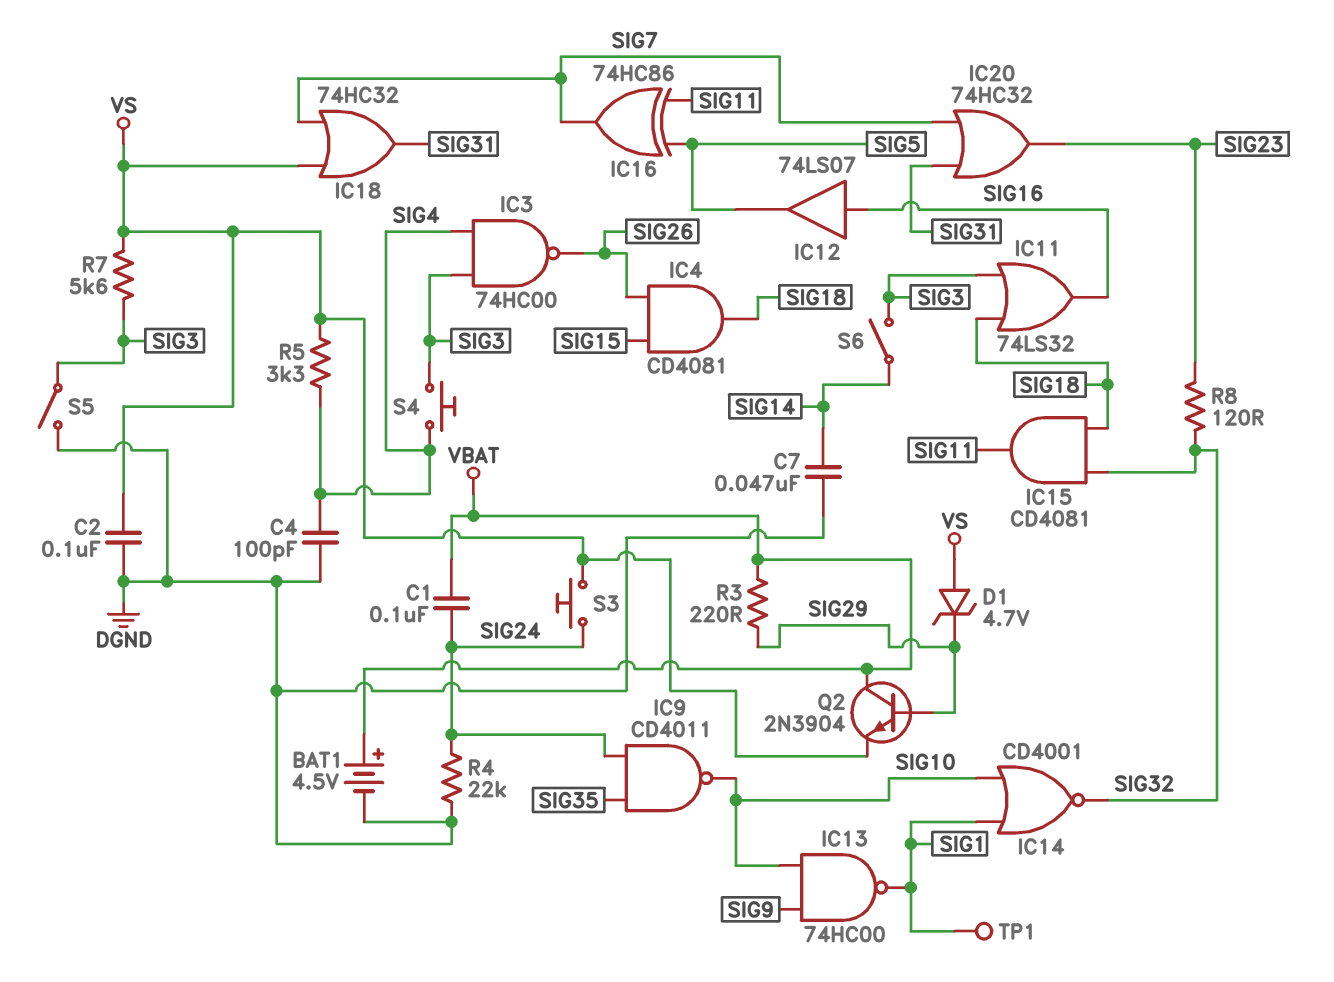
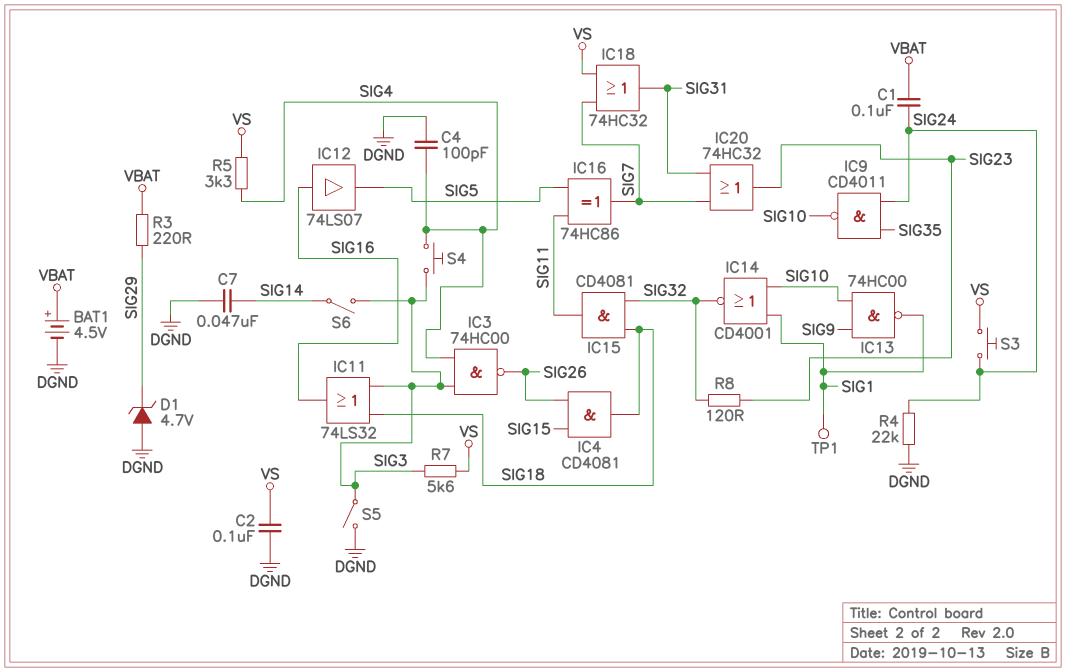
D1: zener 4.7V (A VS, K SIG29) -> zener 4.7V (A DGND, K SIG29)
Q2: NPN 2N3904 (B SIG29, C VBAT, E VS) -> none

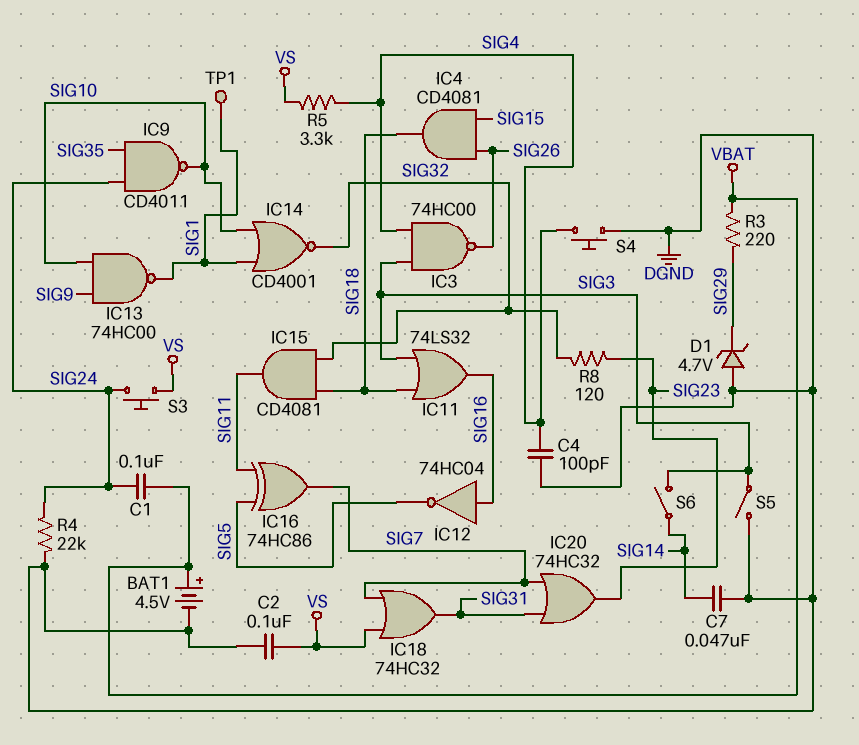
IC12: buffer 74LS07 (in SIG16, out SIG5) -> NOT 74HC04 (in SIG16, out SIG5)
R7: 5.6k (SIG3, VS) -> none
S4: button (SIG3, SIG4) -> button (DGND, SIG4)

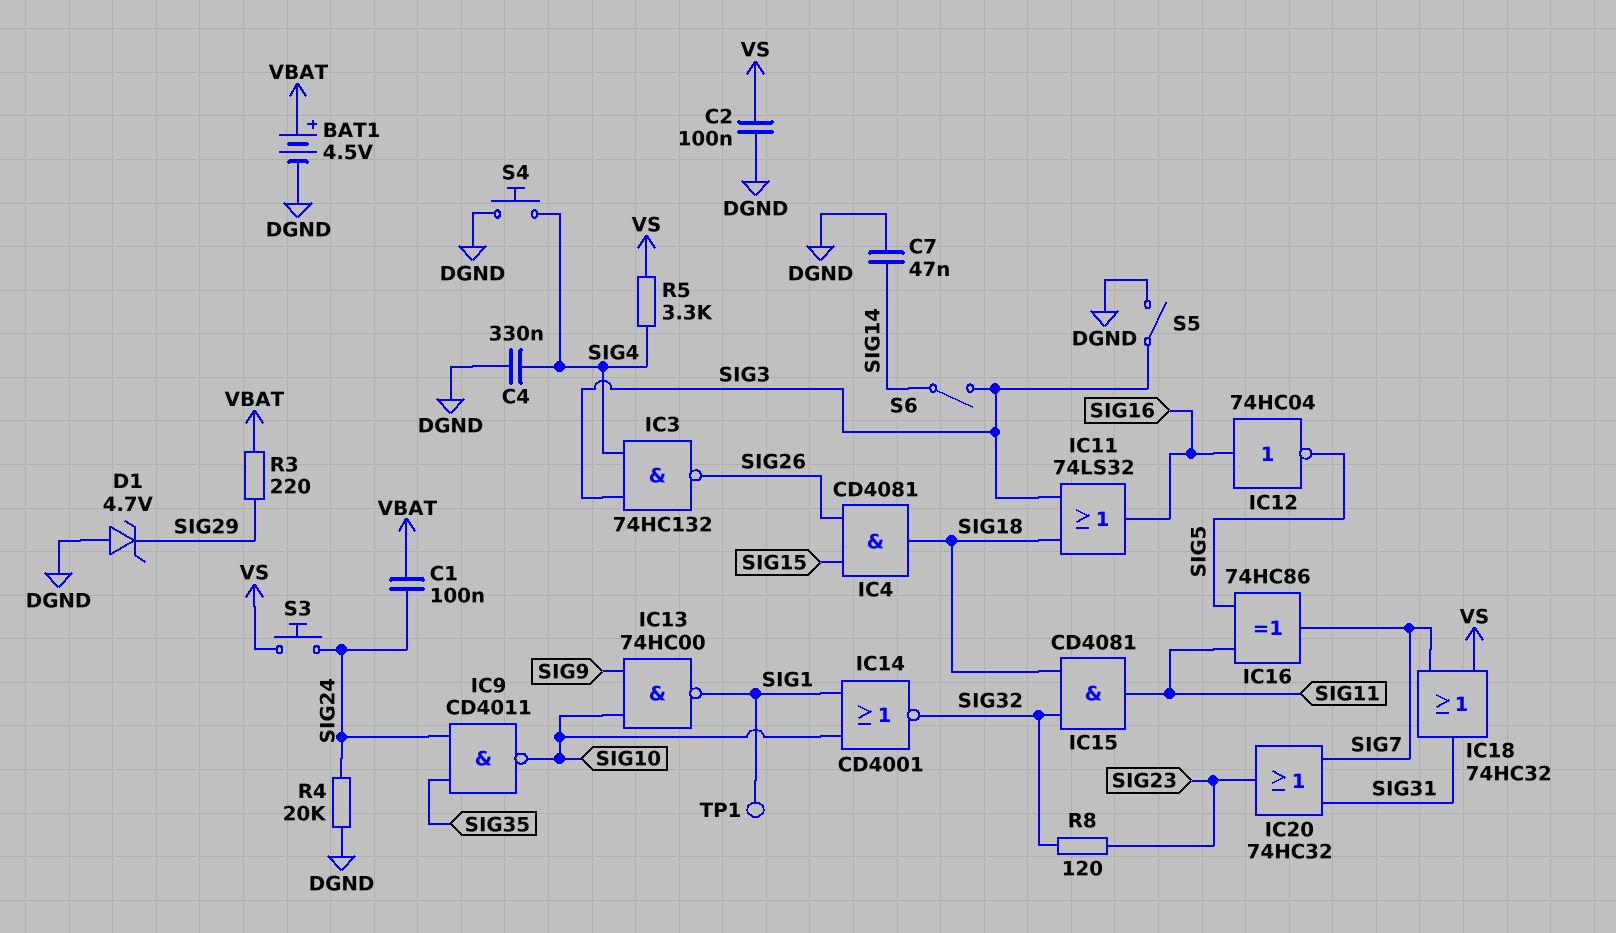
C4: 100pF (DGND, SIG4) -> 330nF (DGND, SIG4)
IC3: NAND 74HC00 (in SIG3, in SIG4, out SIG26) -> NAND 74HC132 (in SIG3, in SIG4, out SIG26)
R4: 22k (DGND, SIG24) -> 20k (DGND, SIG24)

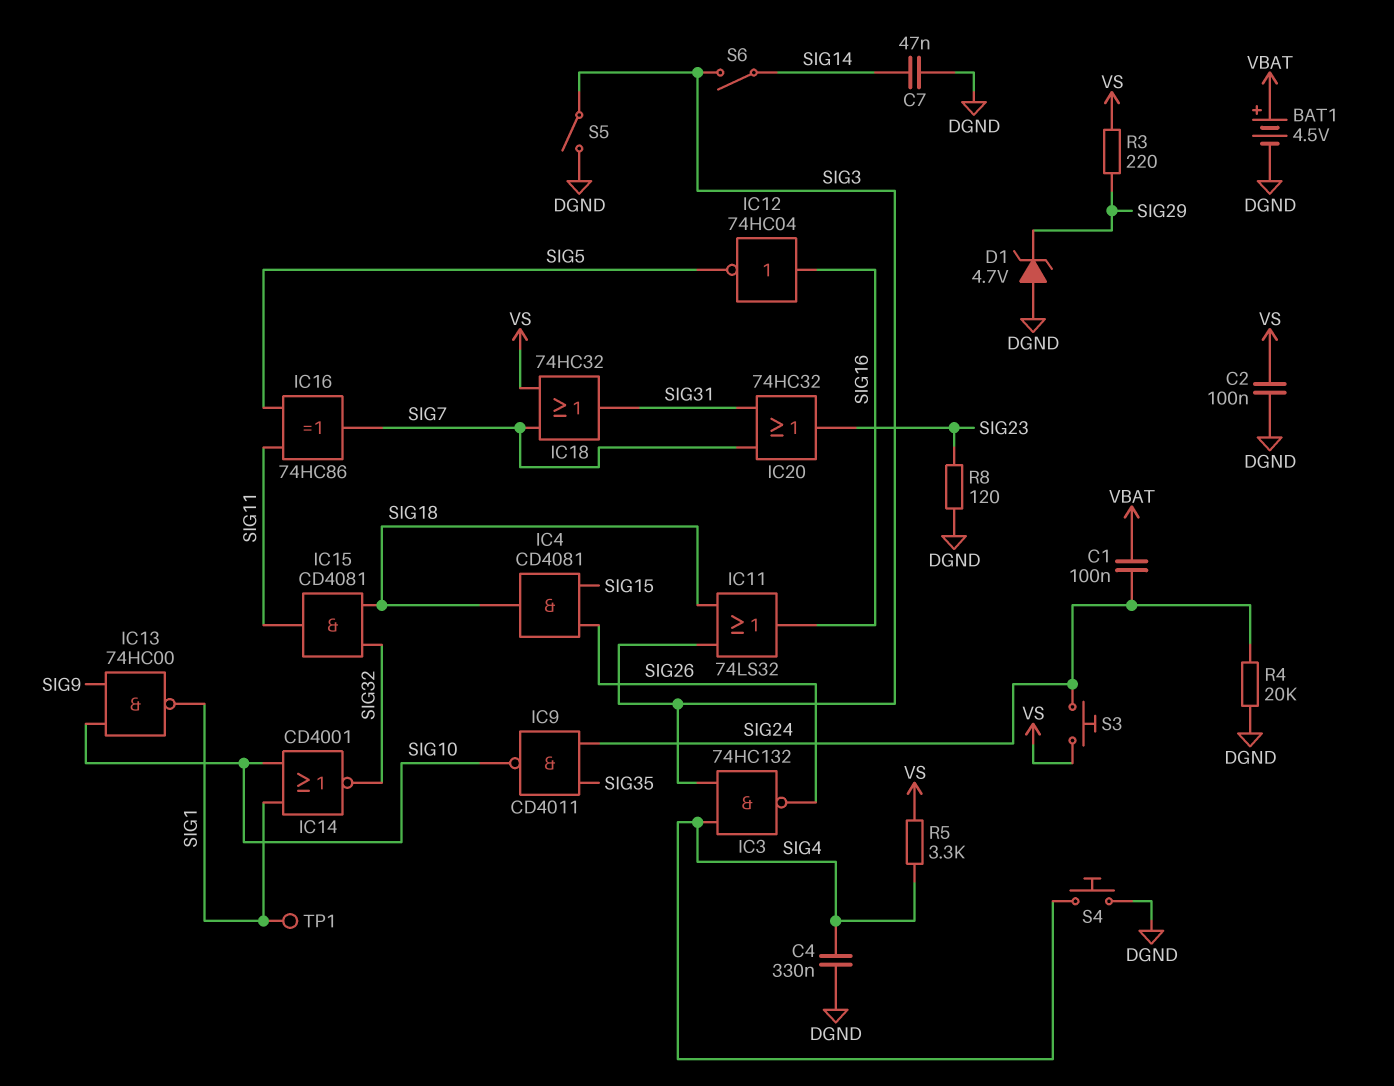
R3: 220 (SIG29, VBAT) -> 220 (SIG29, VS)
R8: 120 (SIG23, SIG32) -> 120 (DGND, SIG23)

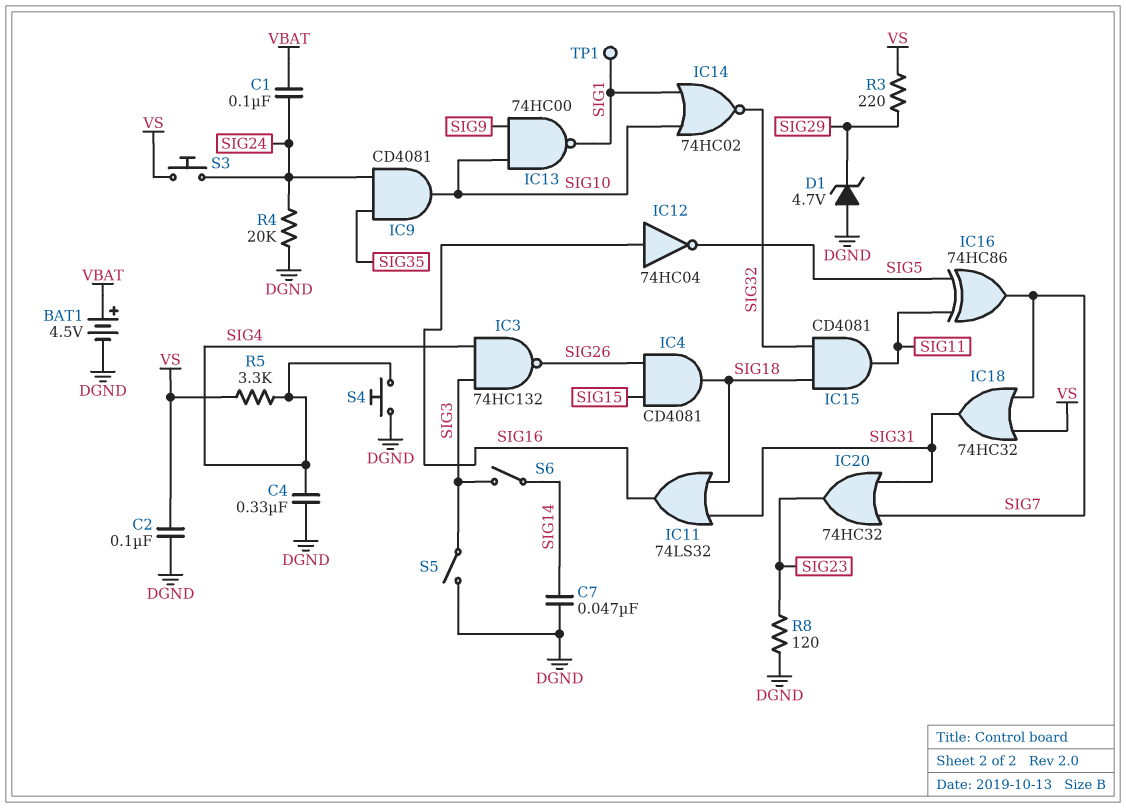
IC9: NAND CD4011 (in SIG24, in SIG35, out SIG10) -> AND CD4081 (in SIG24, in SIG35, out SIG10)
IC11: OR 74LS32 (in SIG3, in SIG18, out SIG16) -> OR 74LS32 (in SIG18, in SIG31, out SIG16)
IC14: NOR CD4001 (in SIG1, in SIG10, out SIG32) -> NOR 74HC02 (in SIG1, in SIG10, out SIG32)

